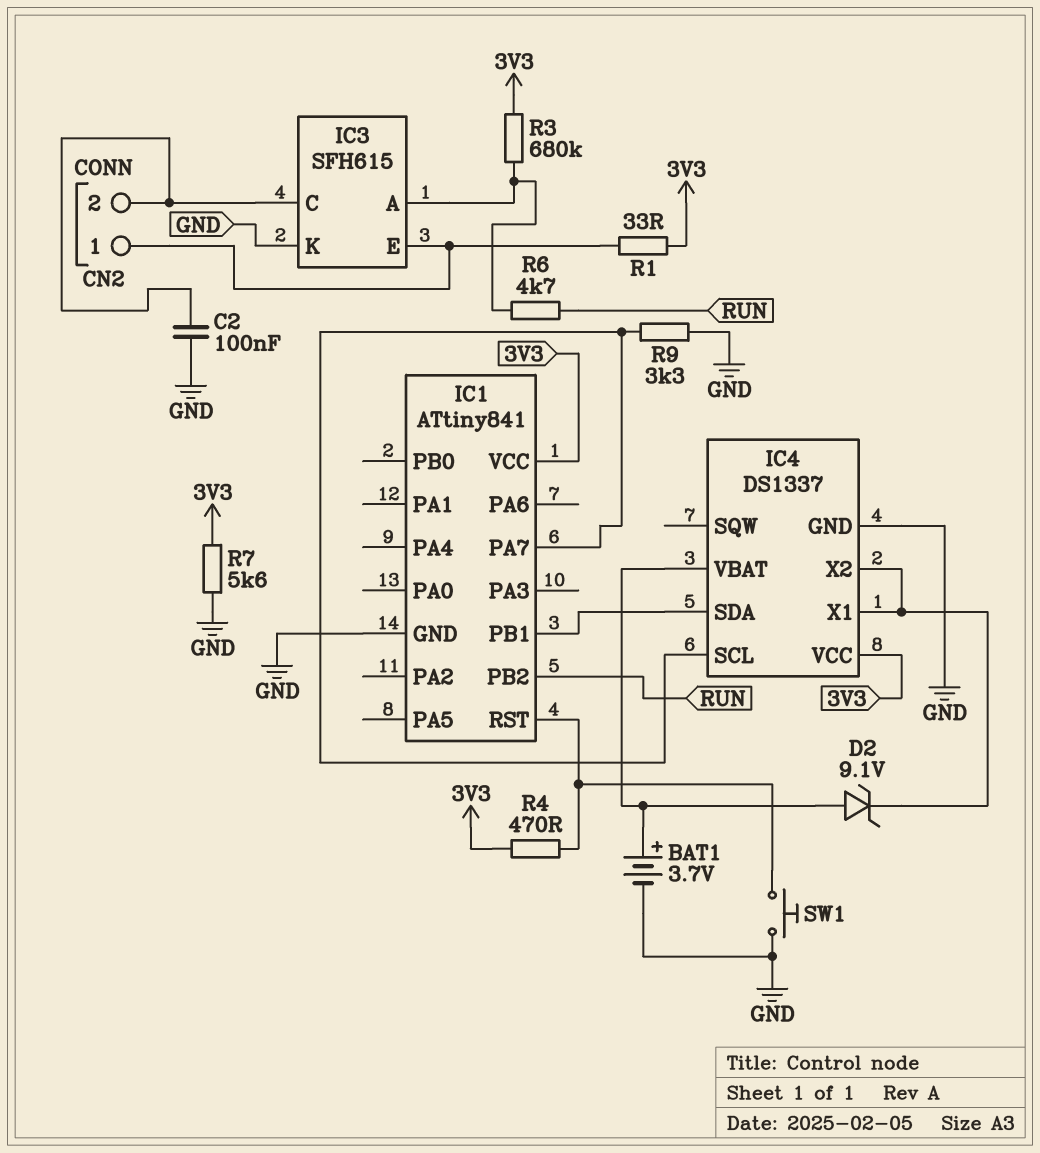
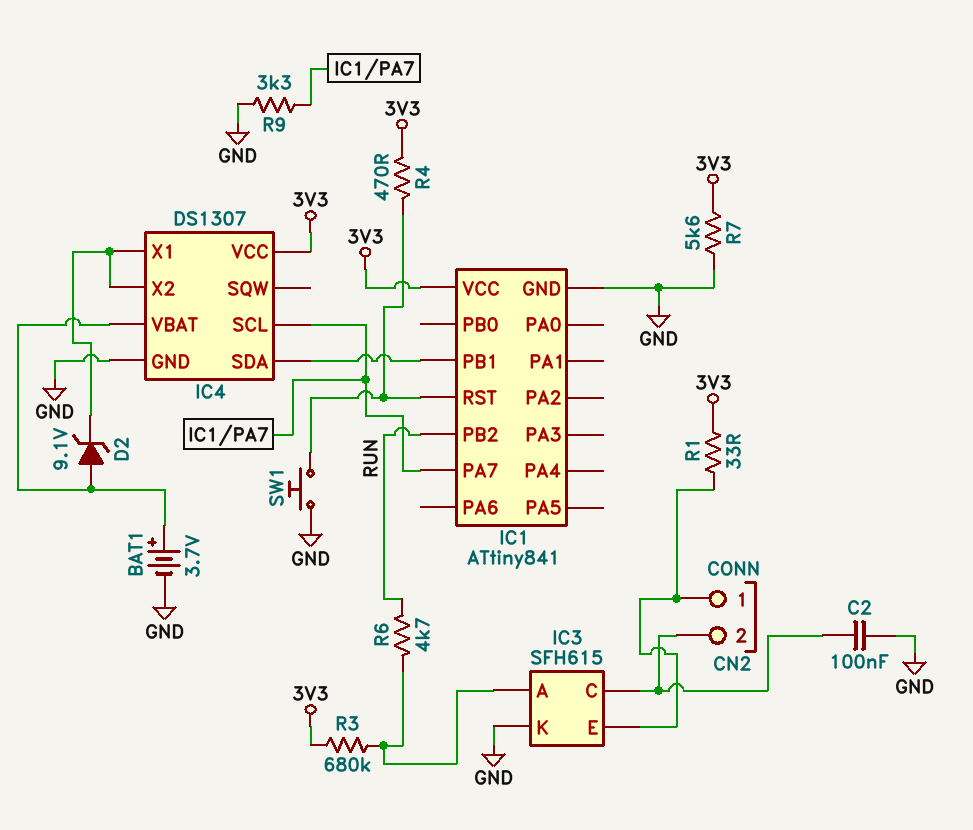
IC4: DS1337 -> DS1307

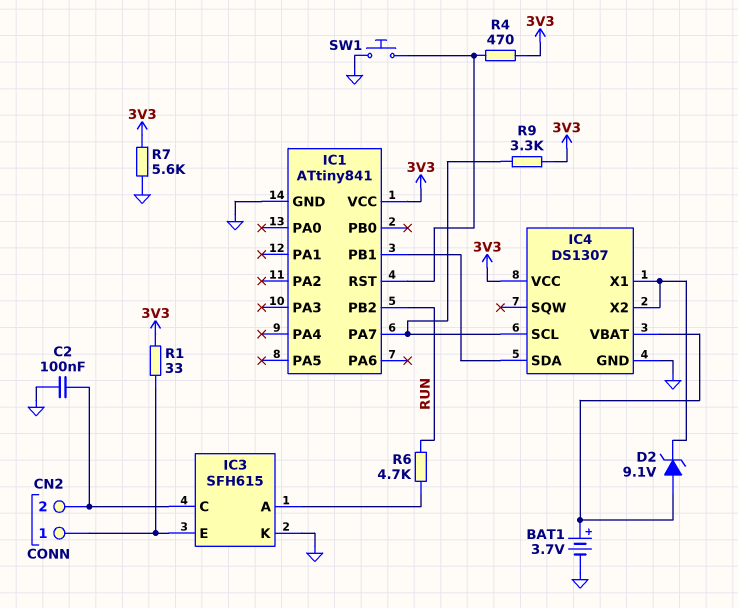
R3: 680k (3V3, IC3/A) -> none
R9: 3.3k (GND, IC1/PA7) -> 3.3k (3V3, IC1/PA7)

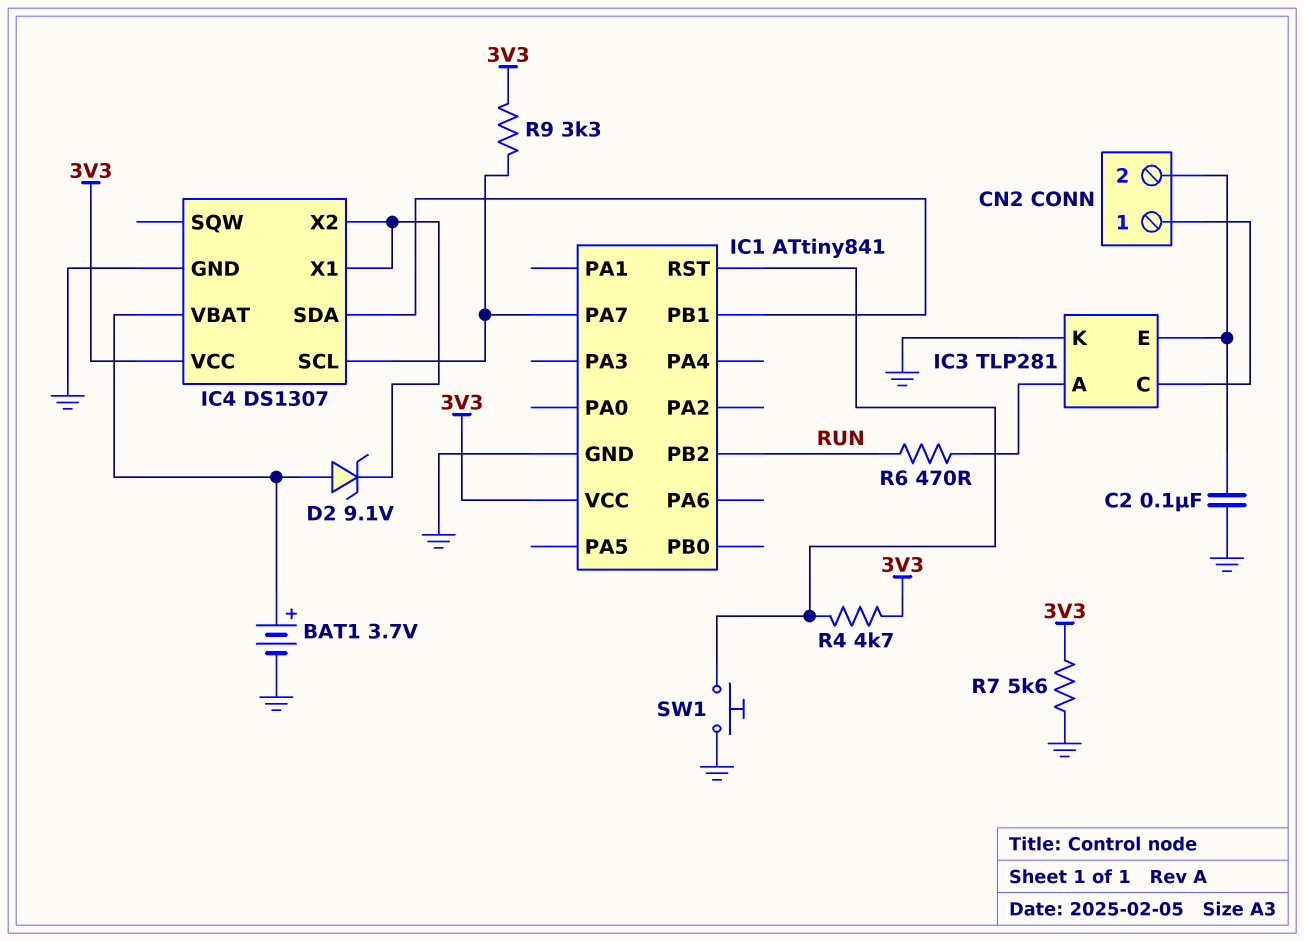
IC3: SFH615 -> TLP281
IC3 pin C: CN2/2 -> CN2/1
IC3 pin E: CN2/1 -> CN2/2
R1: 33 (3V3, CN2/1) -> none
R4: 470 (3V3, IC1/RST) -> 4.7k (3V3, IC1/RST)
R6: 4.7k (IC3/A, RUN) -> 470 (IC3/A, RUN)

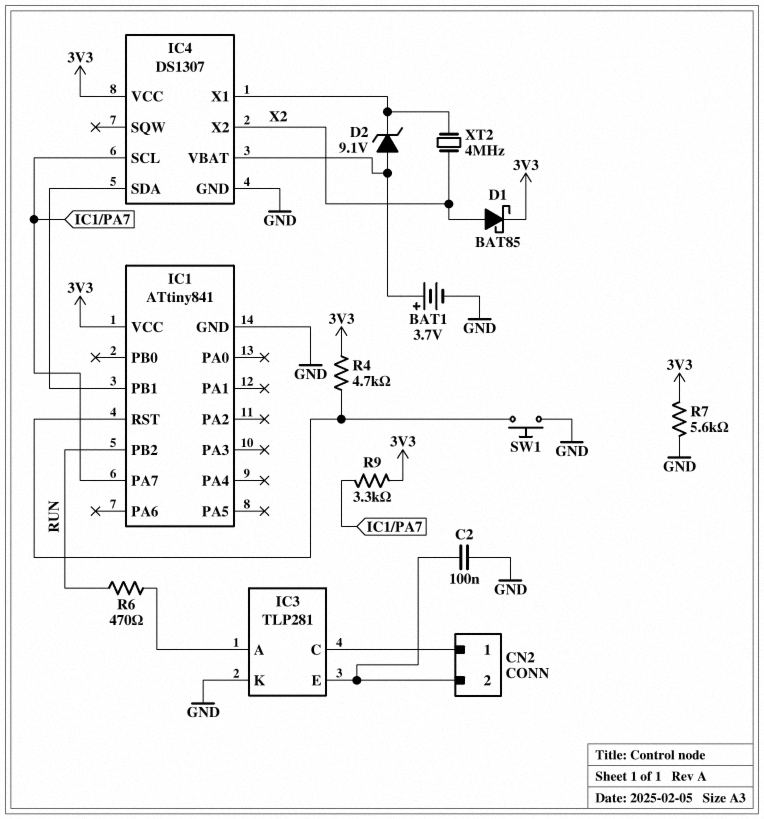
D1: none -> schottky BAT85 (A X2, K 3V3)
IC4 pin X2: IC4/X1 -> X2
XT2: none -> 4MHz (IC4/X1, X2)

